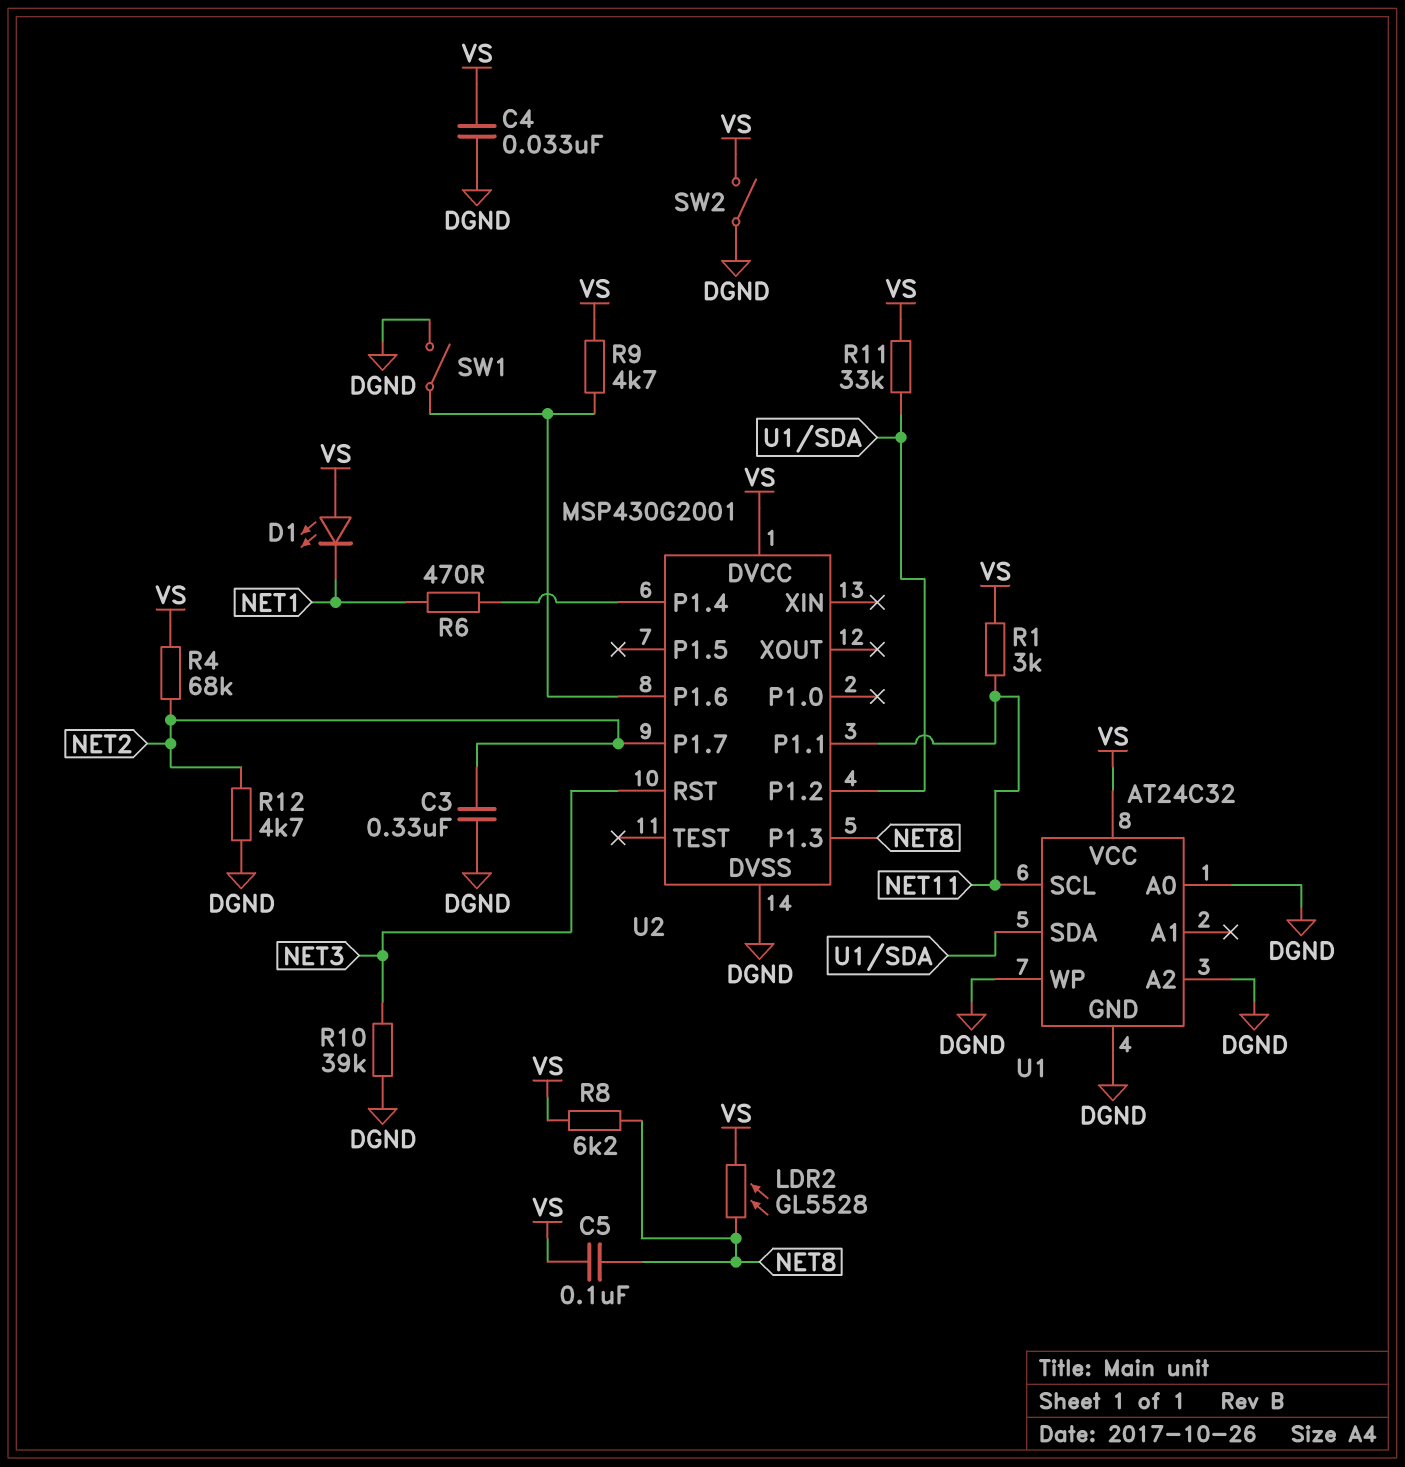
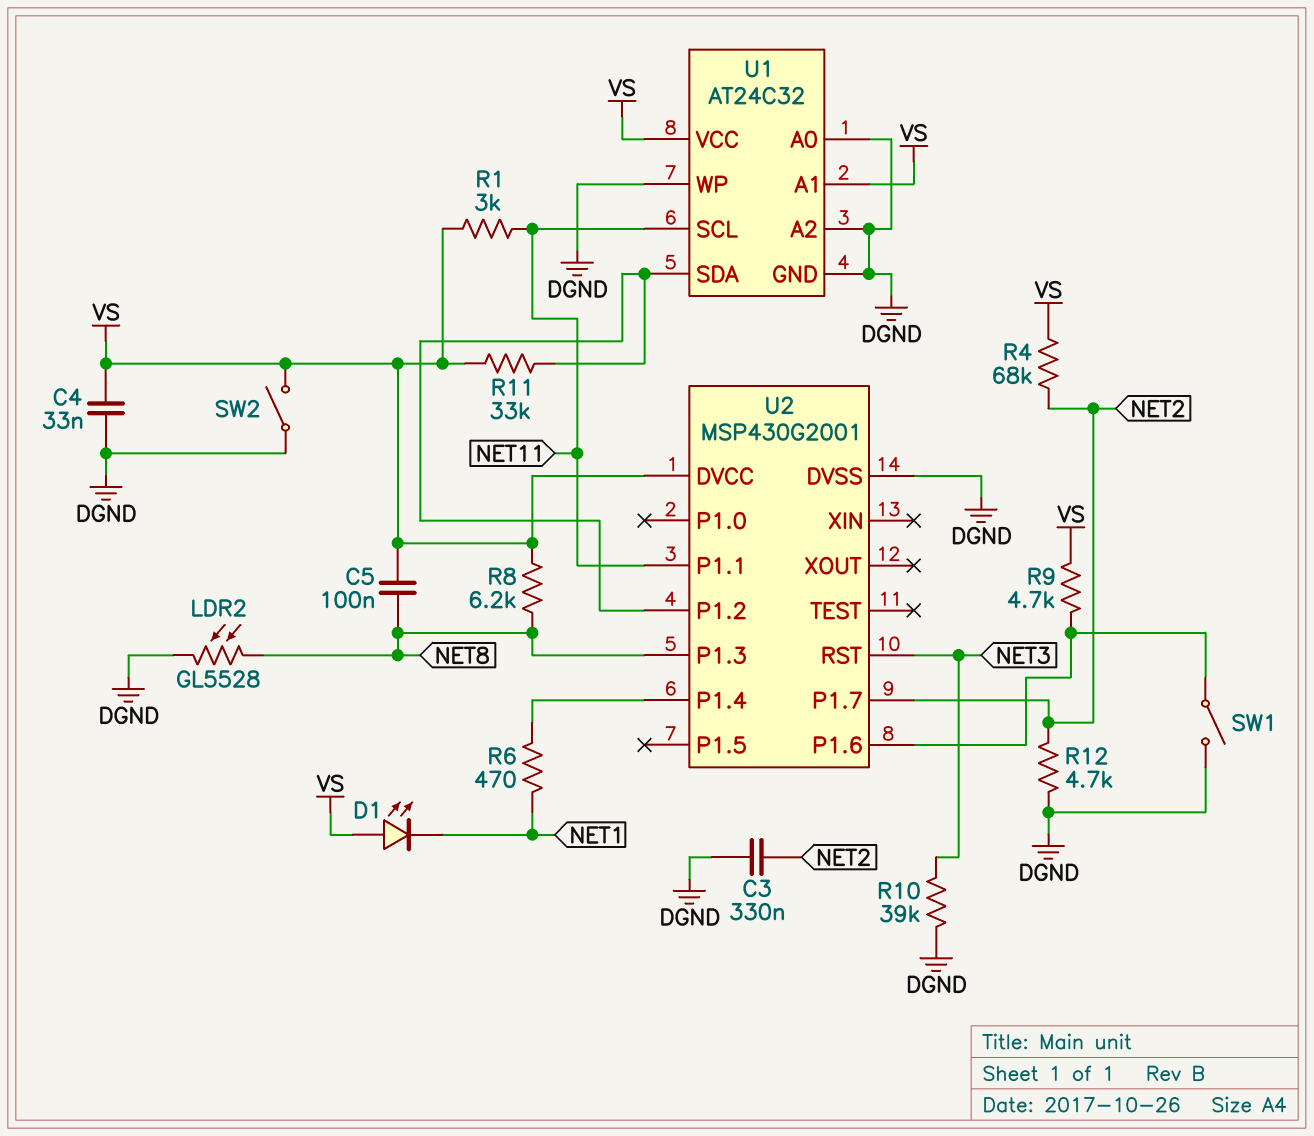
LDR2: GL5528 (NET8, VS) -> GL5528 (DGND, NET8)
U1 pin A1: none -> VS

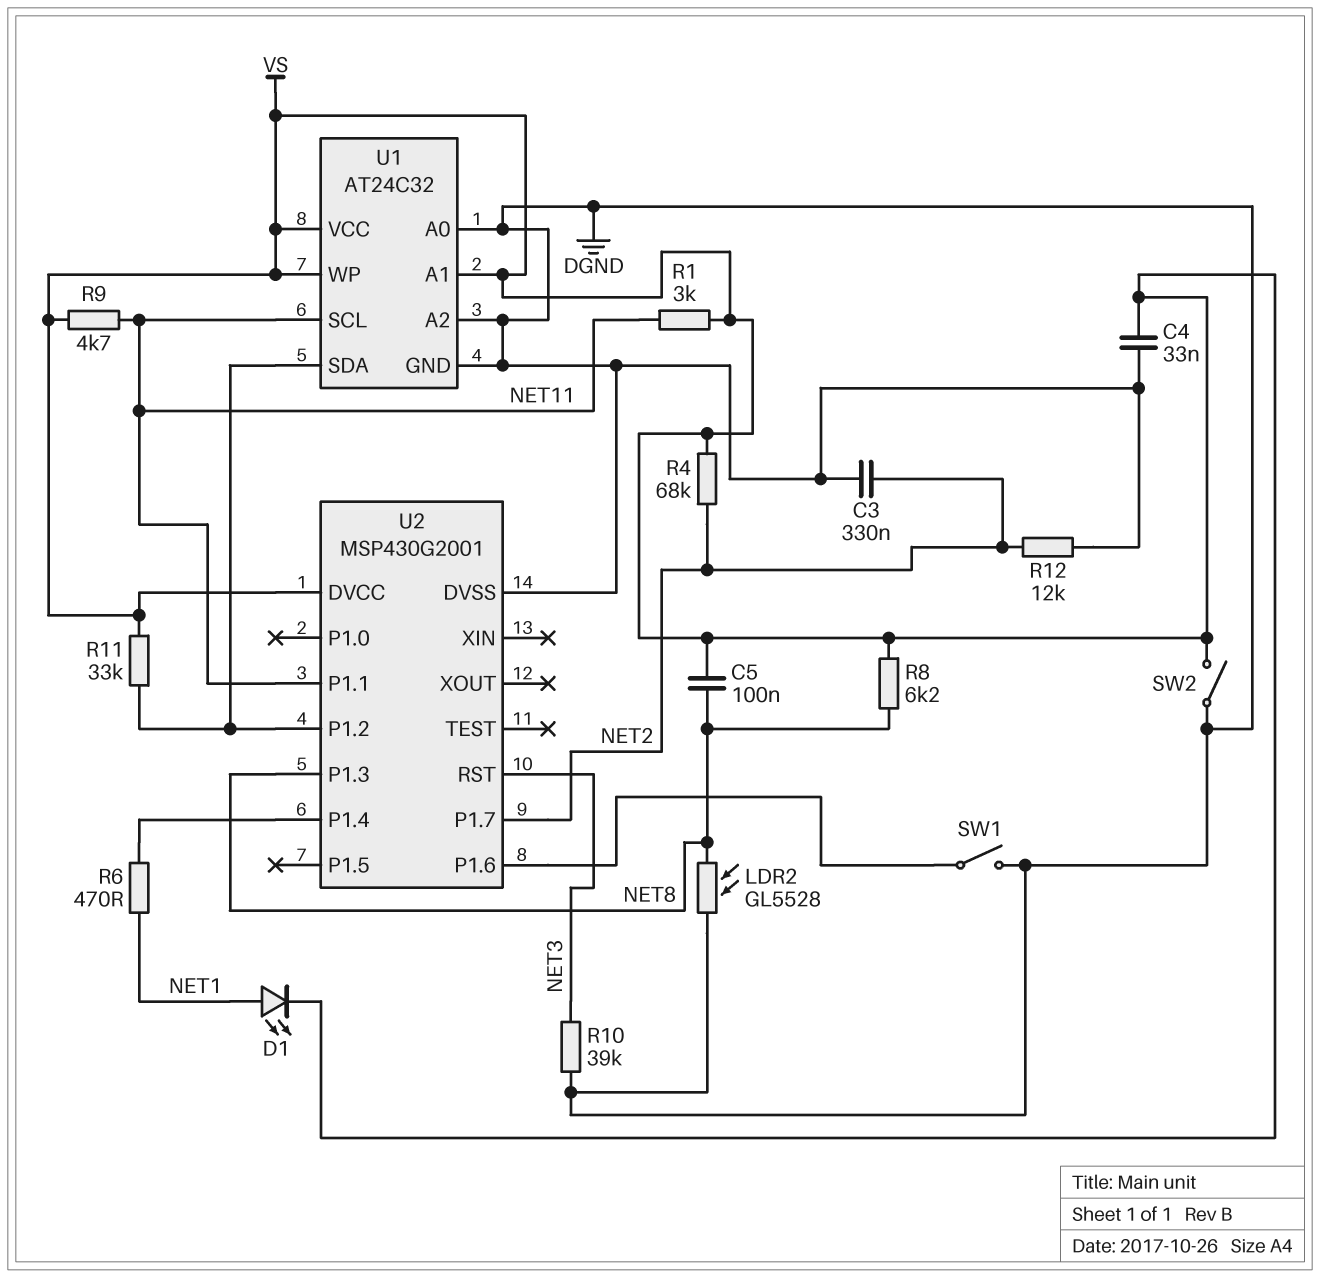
D1: LED (A VS, K NET1) -> LED (A NET1, K VS)
R9: 4.7k (U2/P1.6, VS) -> 4.7k (NET11, VS)
R12: 4.7k (DGND, NET2) -> 12k (DGND, NET2)
U1 pin WP: DGND -> VS

